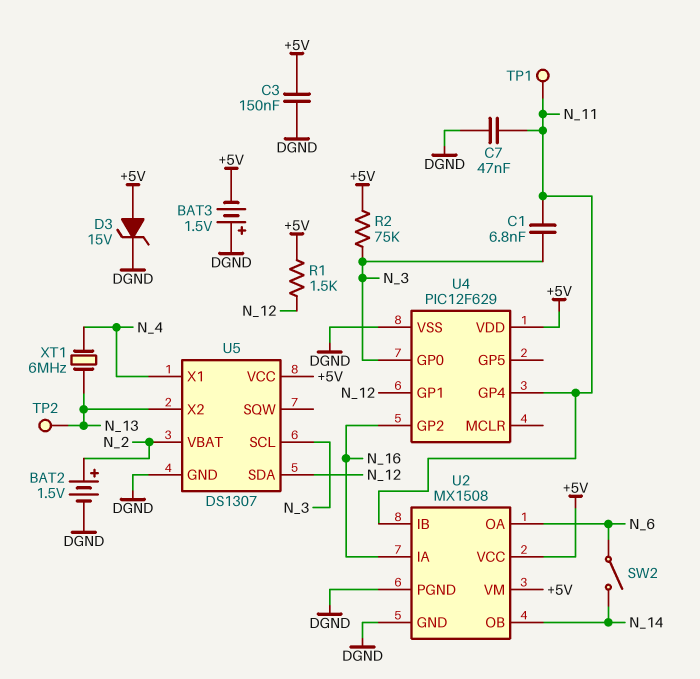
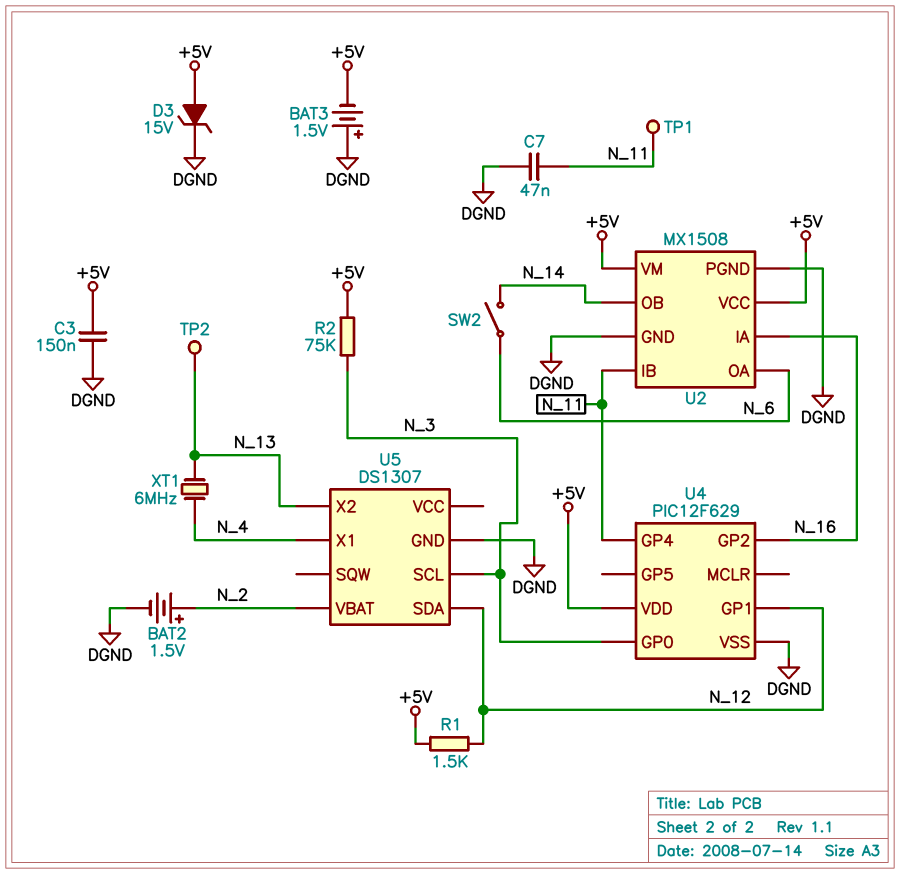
C1: 6.8nF (N_3, N_11) -> none
U5 pin VCC: +5V -> none

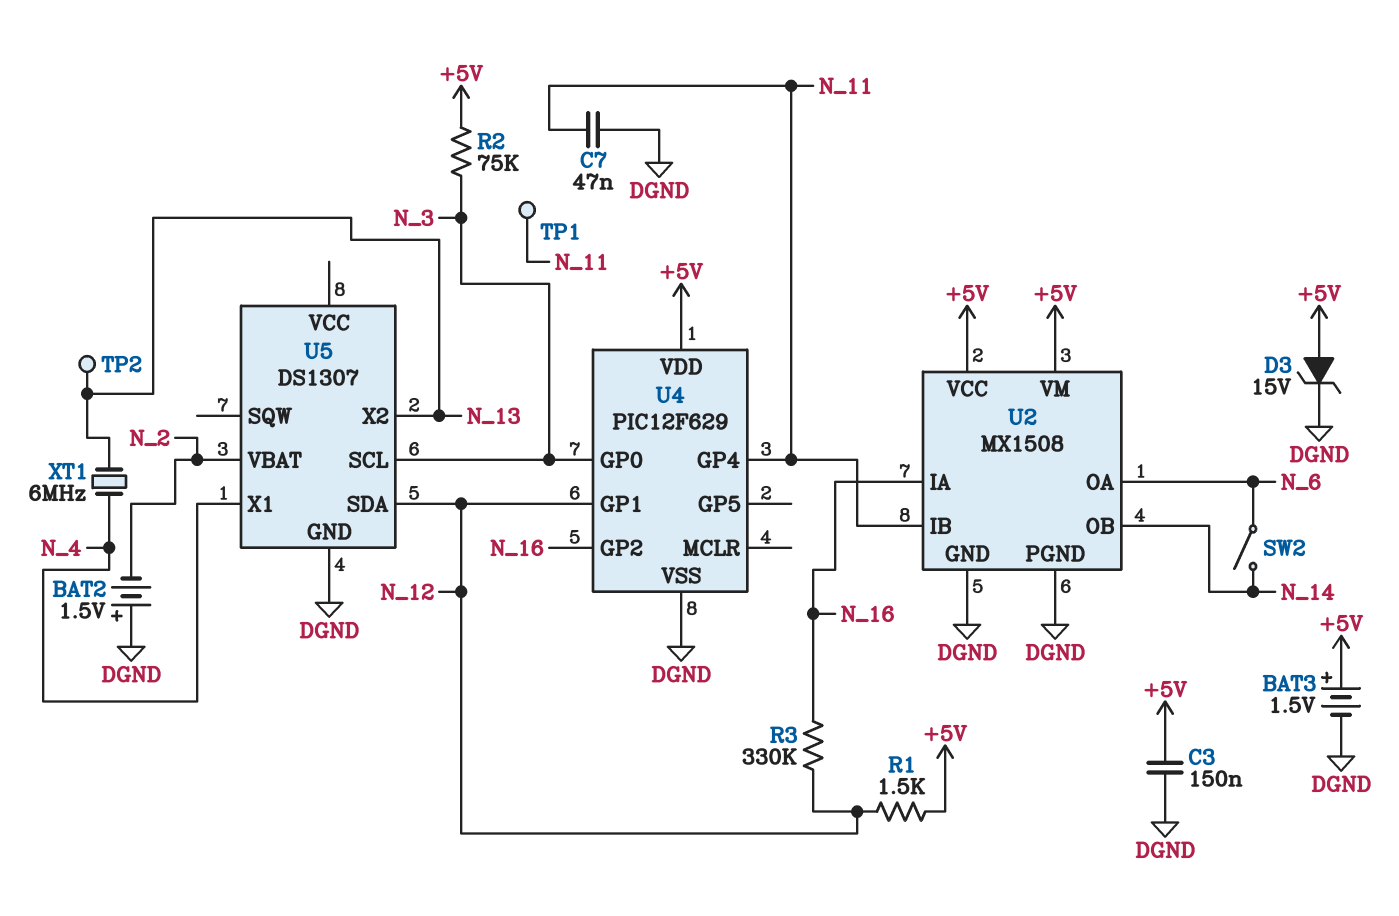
BAT2: 1.5V (plus N_2, minus DGND) -> 1.5V (plus DGND, minus N_2)
BAT3: 1.5V (plus DGND, minus +5V) -> 1.5V (plus +5V, minus DGND)
R3: none -> 330k (N_12, N_16)

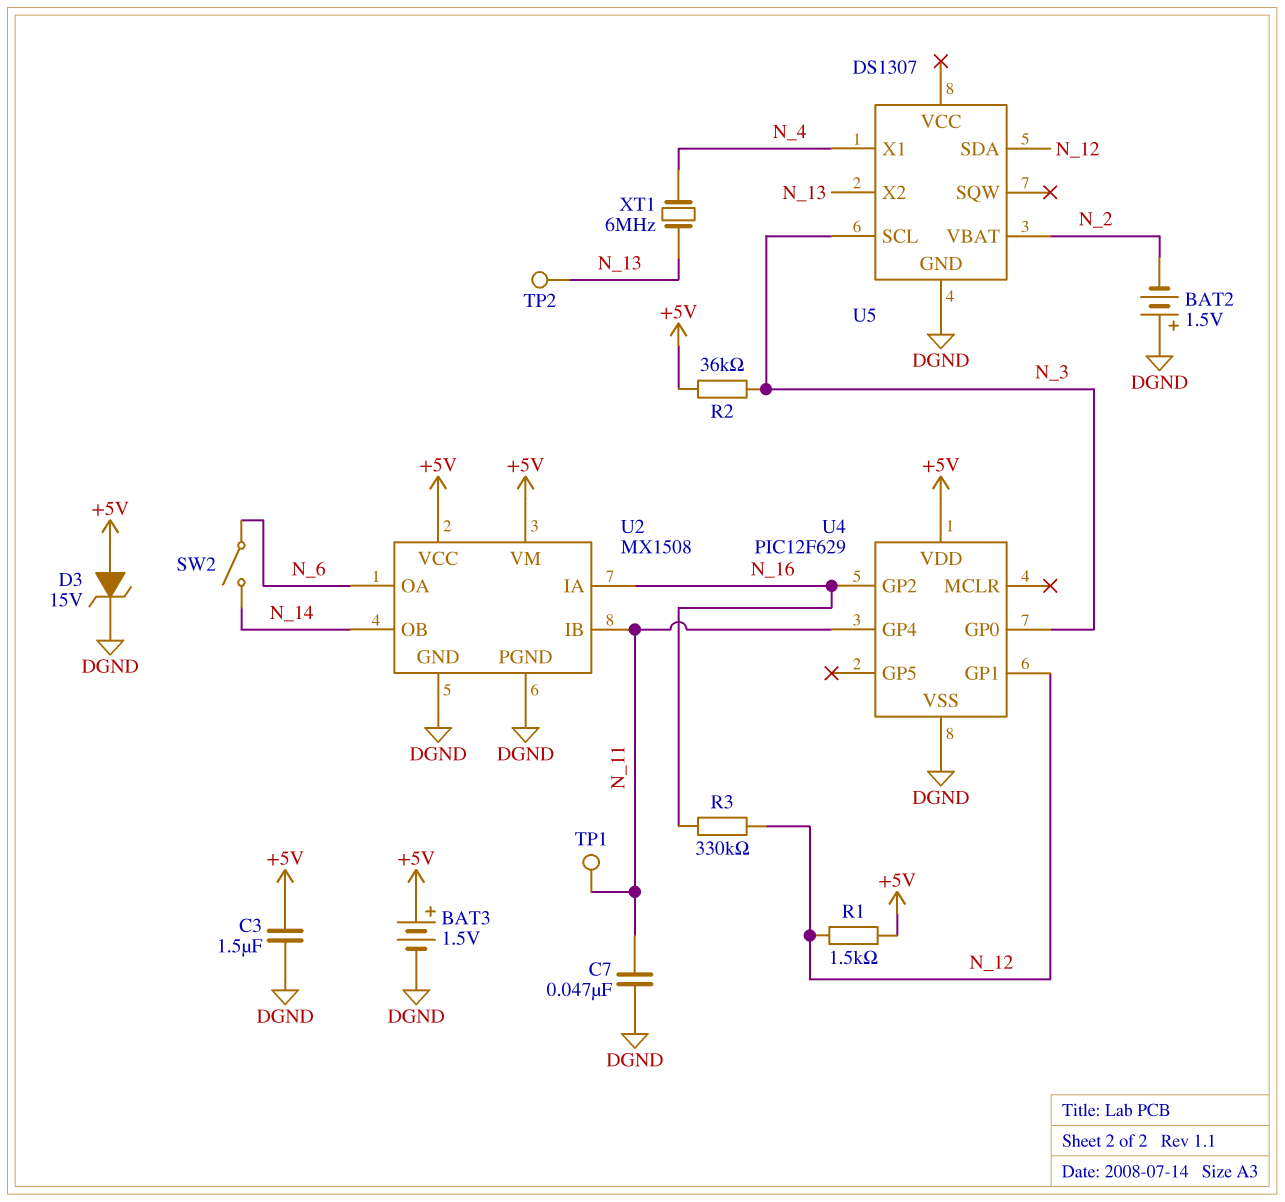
C3: 150nF (+5V, DGND) -> 1.5uF (+5V, DGND)
R2: 75k (+5V, N_3) -> 36k (+5V, N_3)

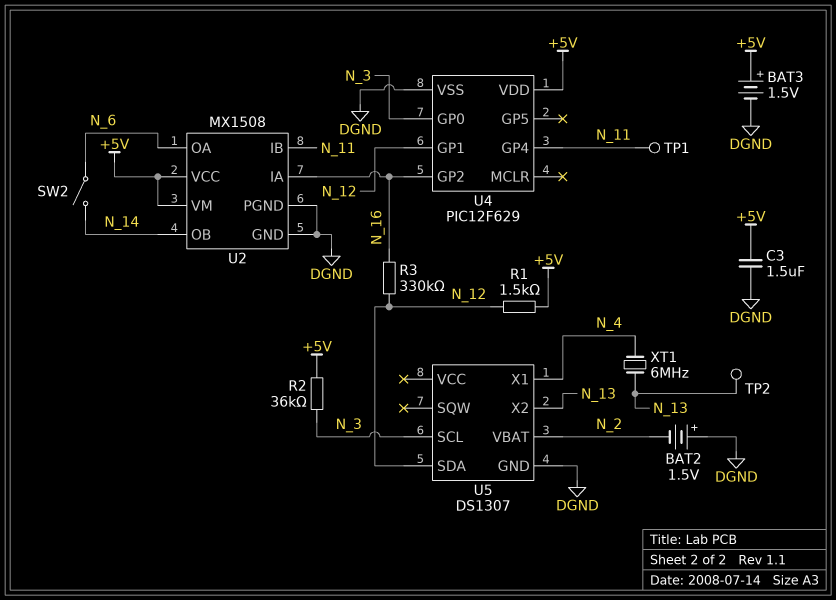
C7: 47nF (DGND, N_11) -> none
D3: zener 15V (A +5V, K DGND) -> none

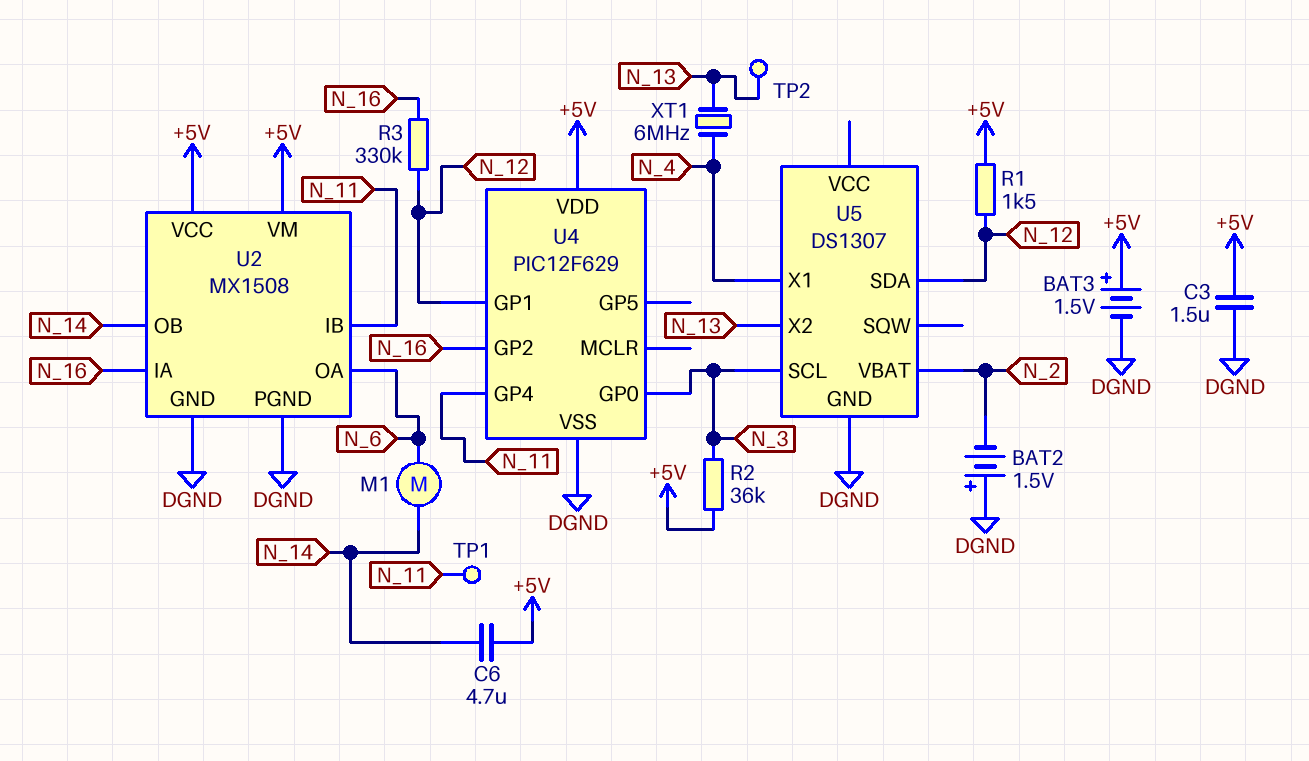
C6: none -> 4.7uF (+5V, N_14)
M1: none -> motor (N_6, N_14)
SW2: switch (N_6, N_14) -> none

